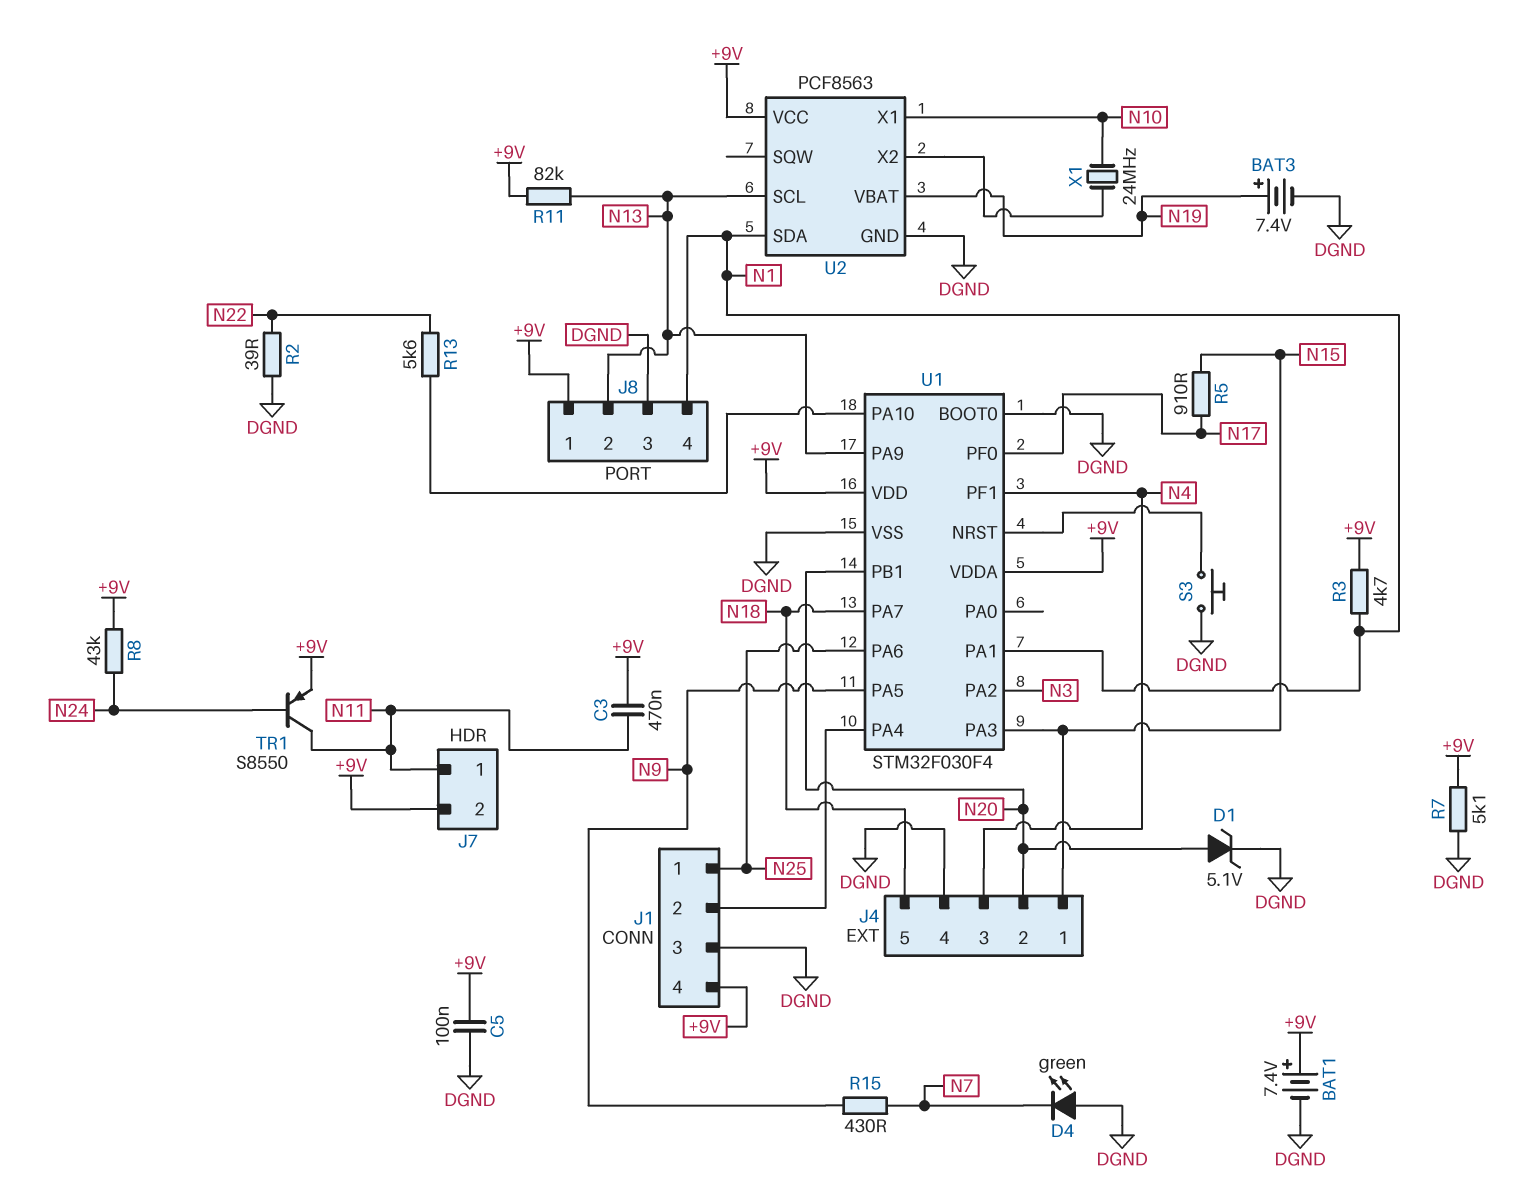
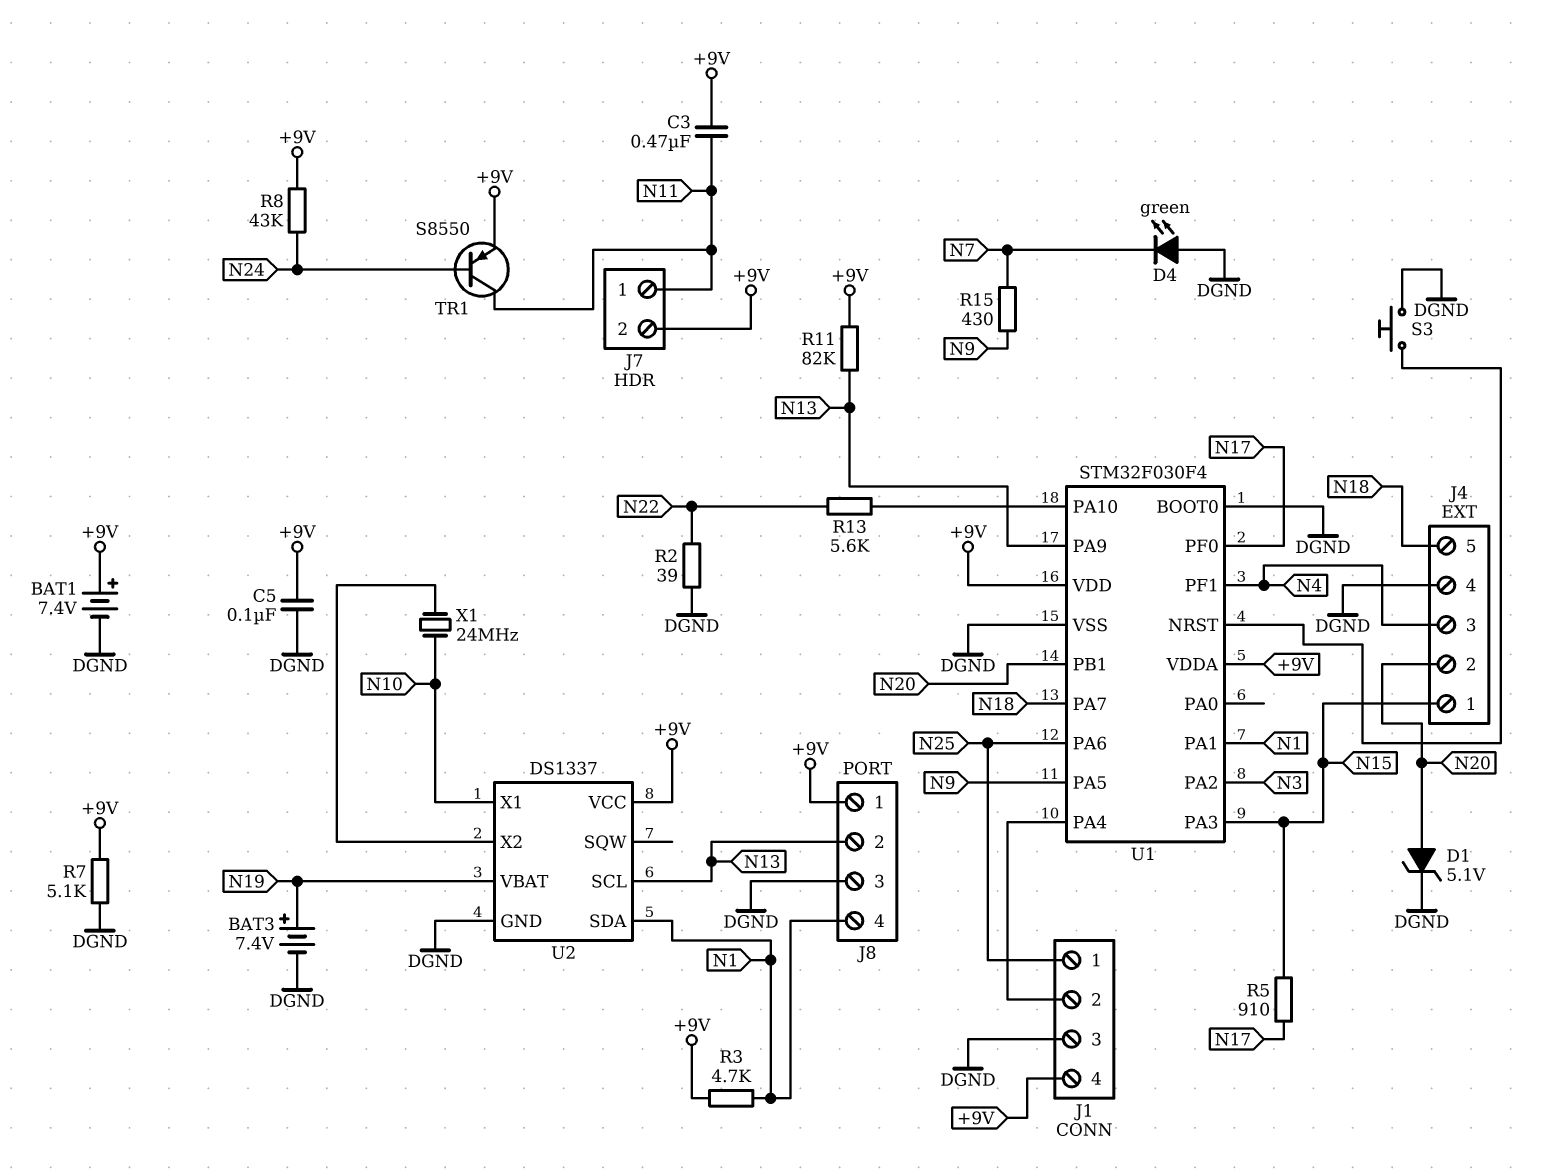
U2: PCF8563 -> DS1337

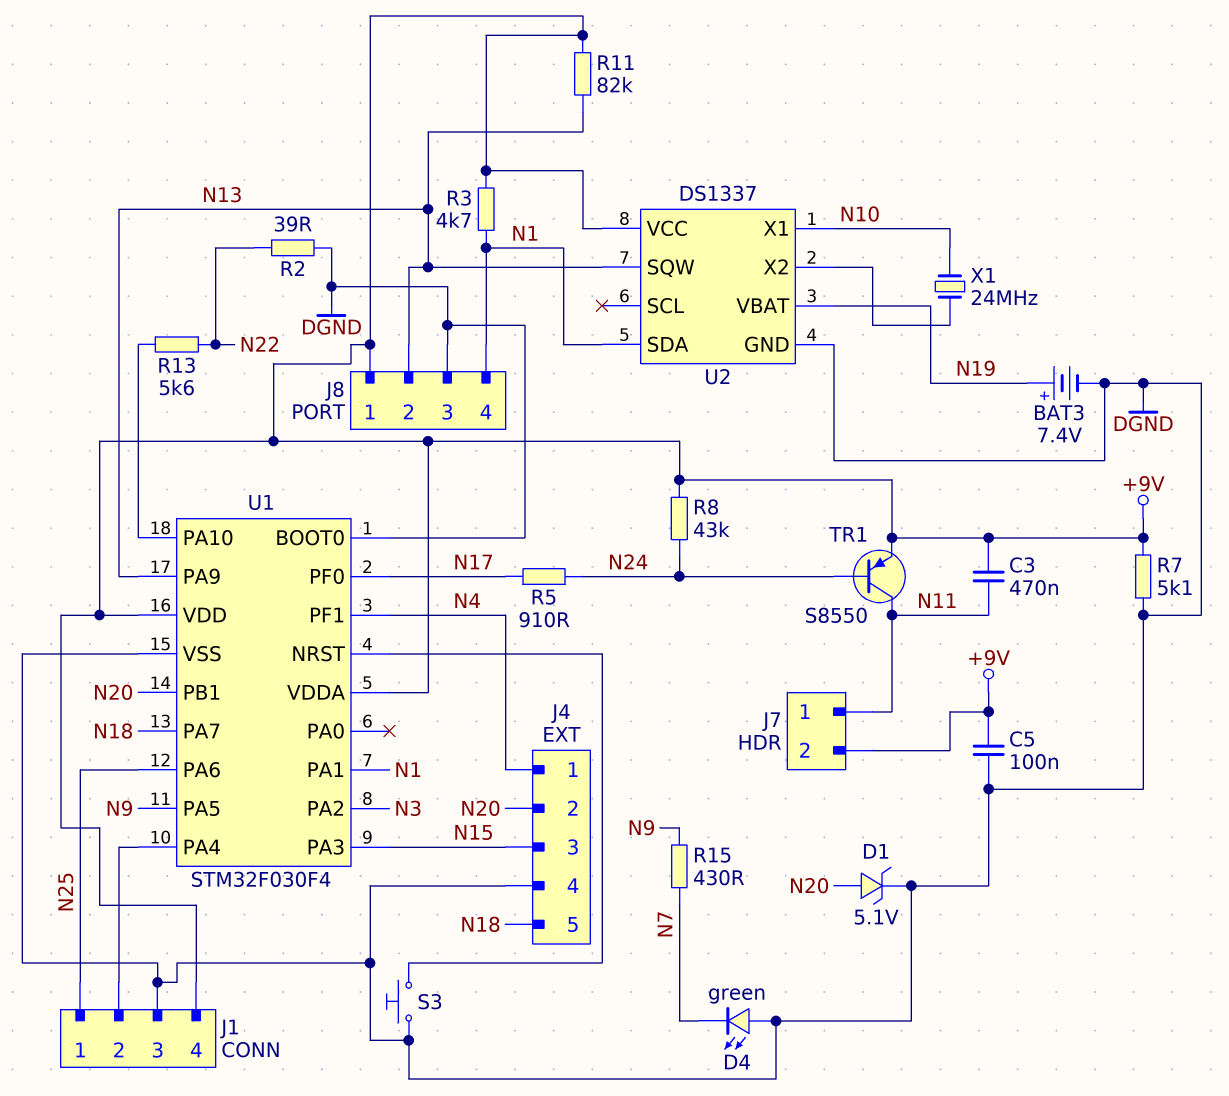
BAT1: 7.4V (plus +9V, minus DGND) -> none
J4 pin 1: N15 -> N4
J4 pin 3: N4 -> N15
R5: 910 (N15, N17) -> 910 (N17, N24)
U2 pin SCL: N13 -> none
U2 pin SQW: none -> N13

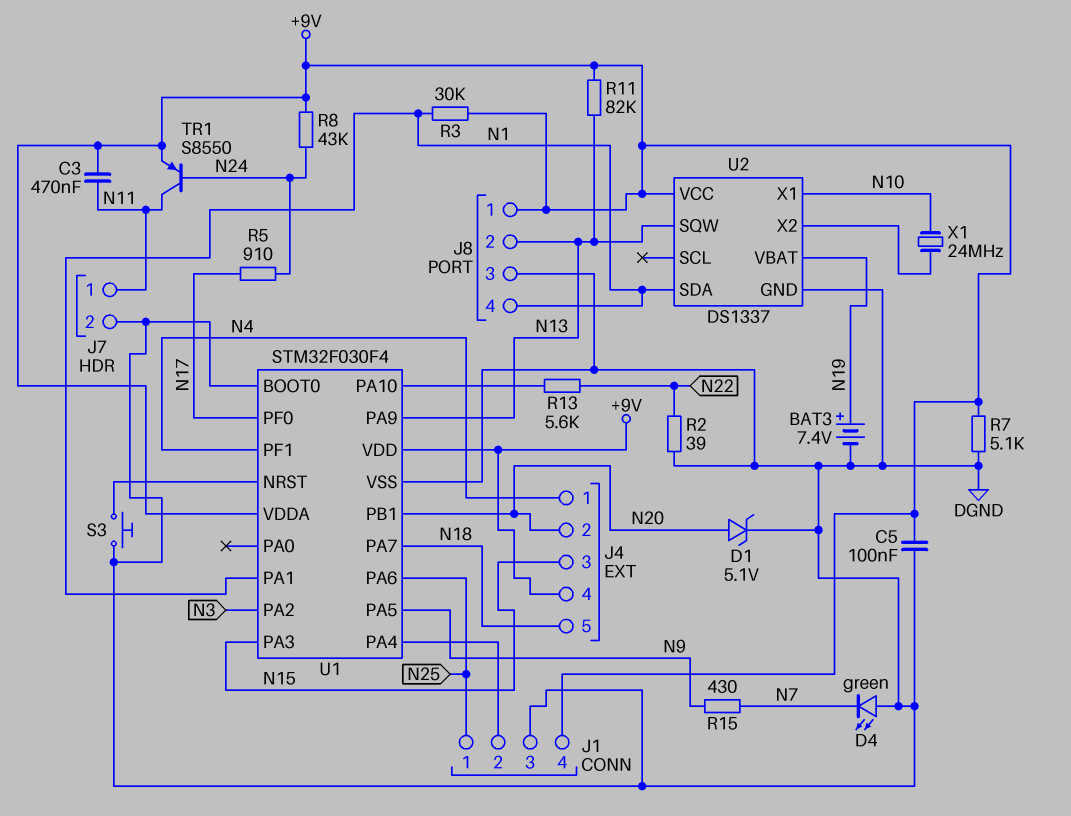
J4 pin 4: DGND -> +9V
J7 pin 2: +9V -> DGND
R3: 4.7k (+9V, N1) -> 30k (+9V, N1)

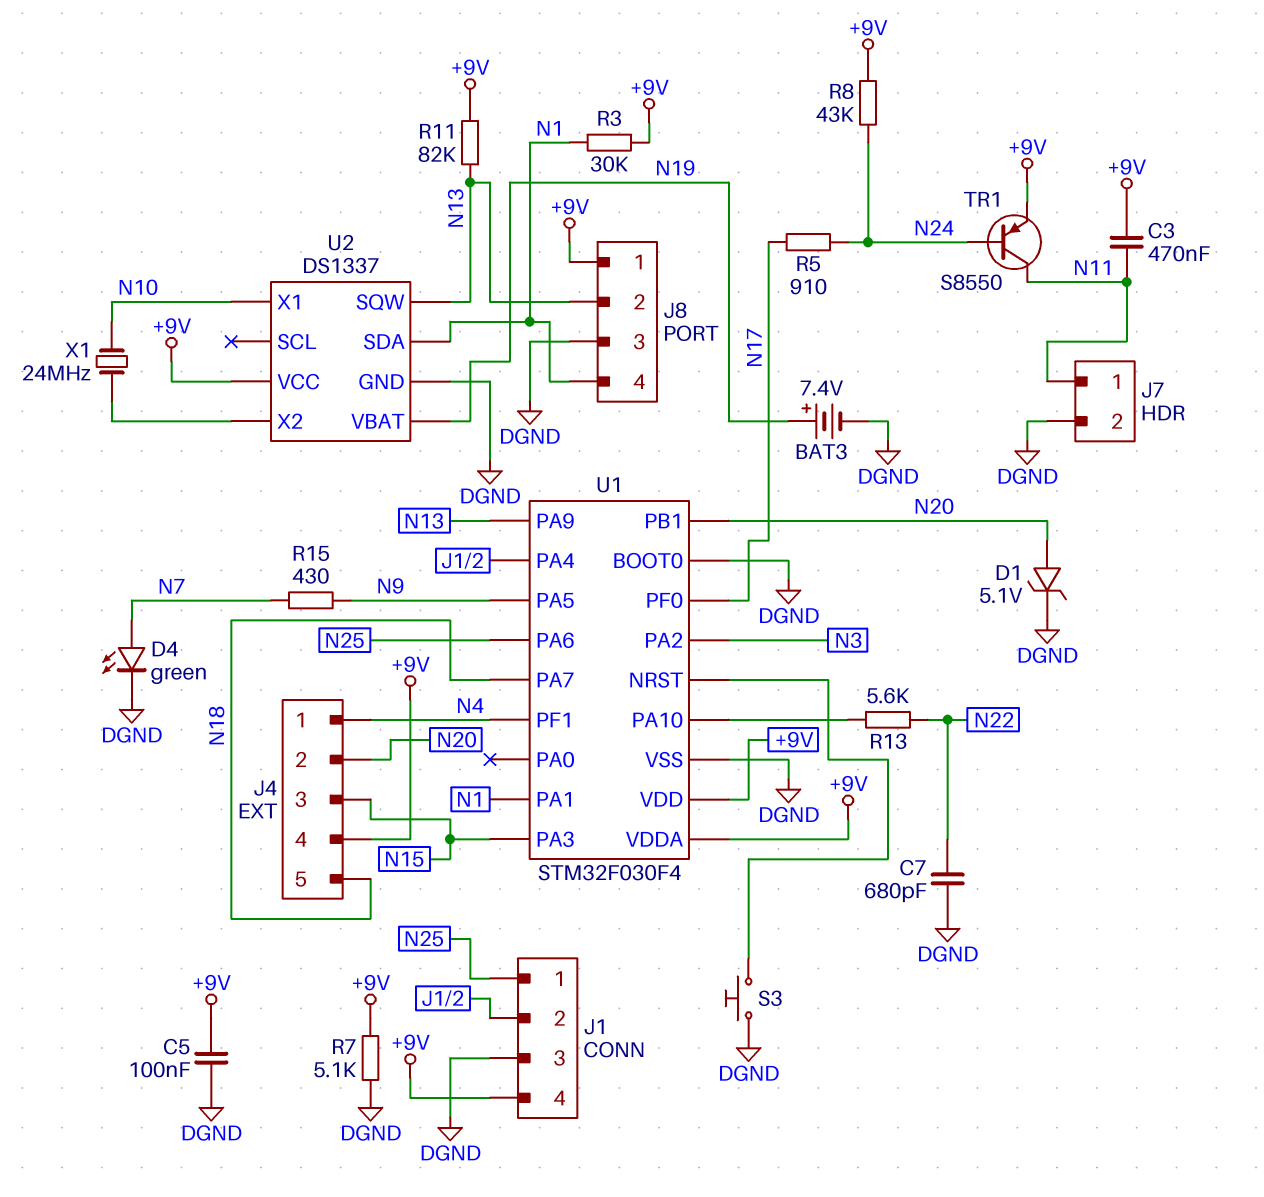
C7: none -> 680pF (DGND, N22)
D4: LED green (A DGND, K N7) -> LED green (A N7, K DGND)
R2: 39 (DGND, N22) -> none

